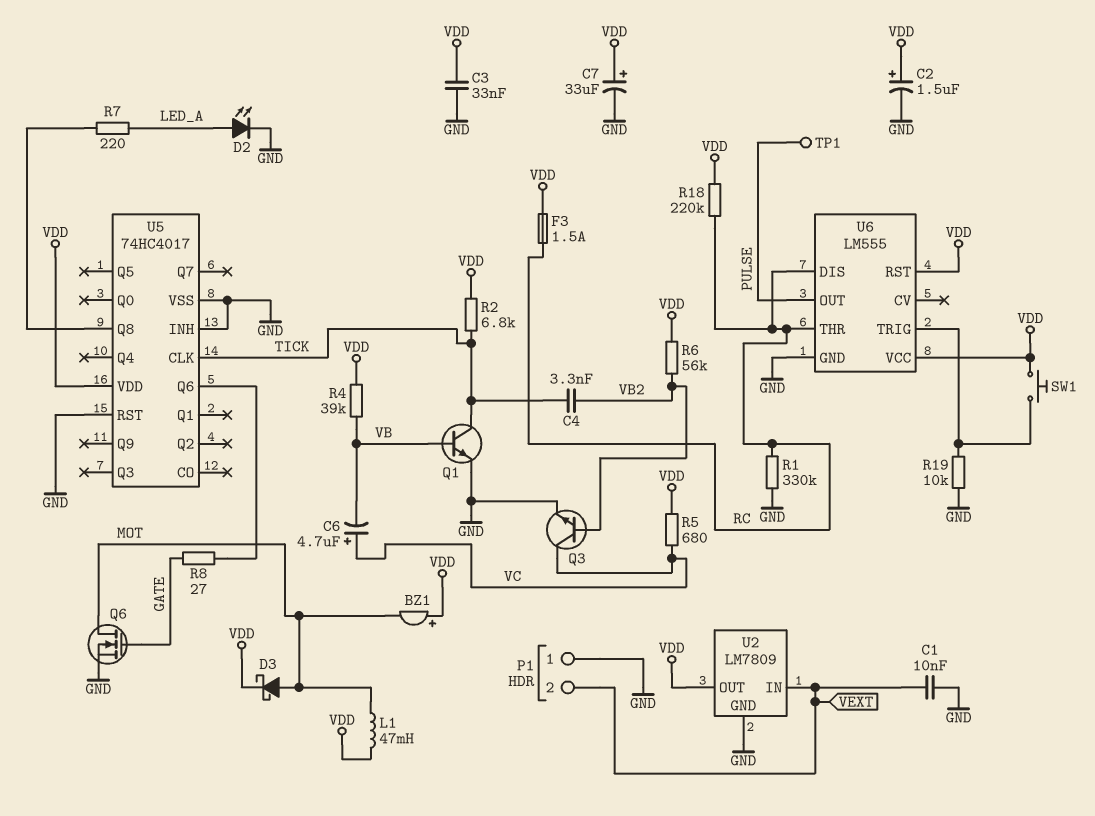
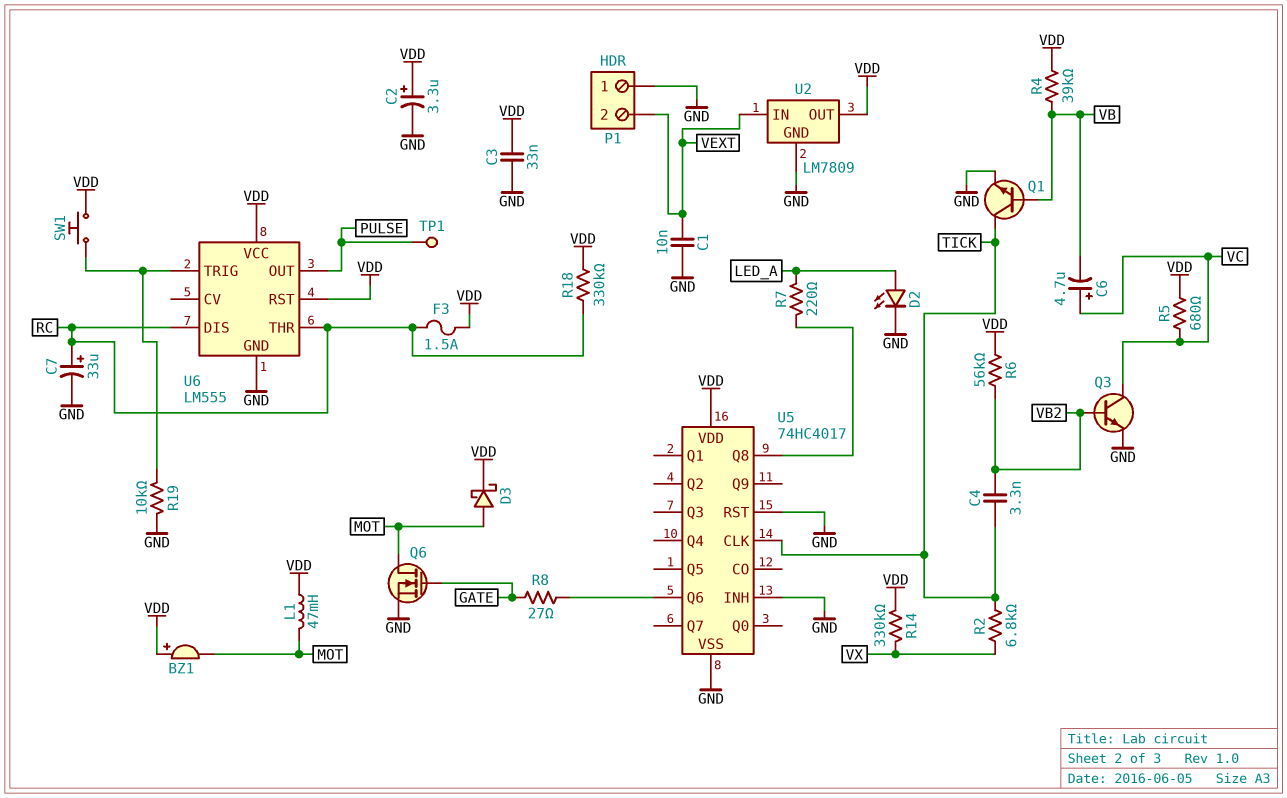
C2: 1.5uF (plus VDD, minus GND) -> 3.3uF (plus VDD, minus GND)
C7: 33uF (plus VDD, minus GND) -> 33uF (plus RC, minus GND)
R1: 330k (GND, RC) -> none
R2: 6.8k (TICK, VDD) -> 6.8k (TICK, VX)
R14: none -> 330k (VDD, VX)
R18: 220k (RC, VDD) -> 330k (RC, VDD)

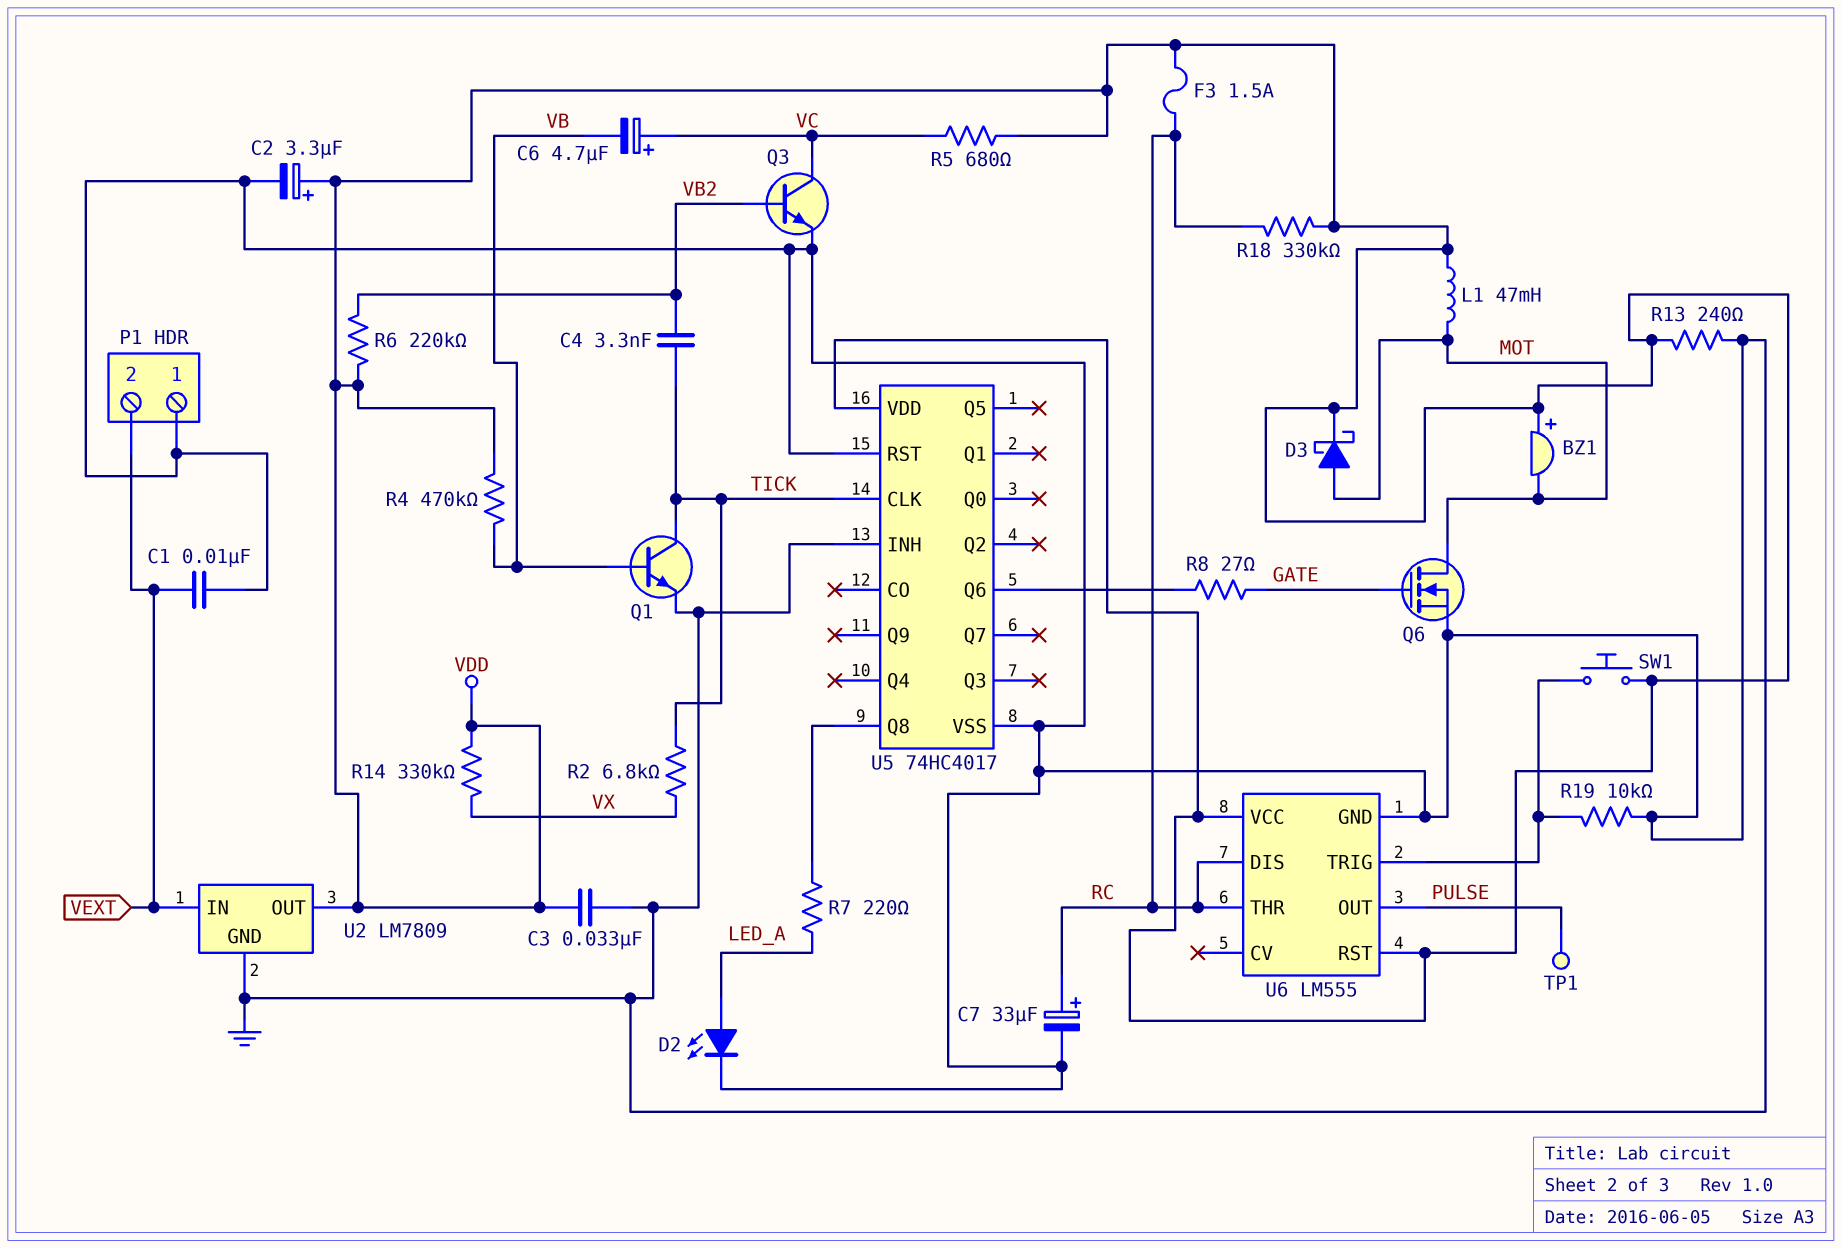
R4: 39k (VB, VDD) -> 470k (VB, VDD)
R6: 56k (VB2, VDD) -> 220k (VB2, VDD)
R13: none -> 240 (GND, VDD)

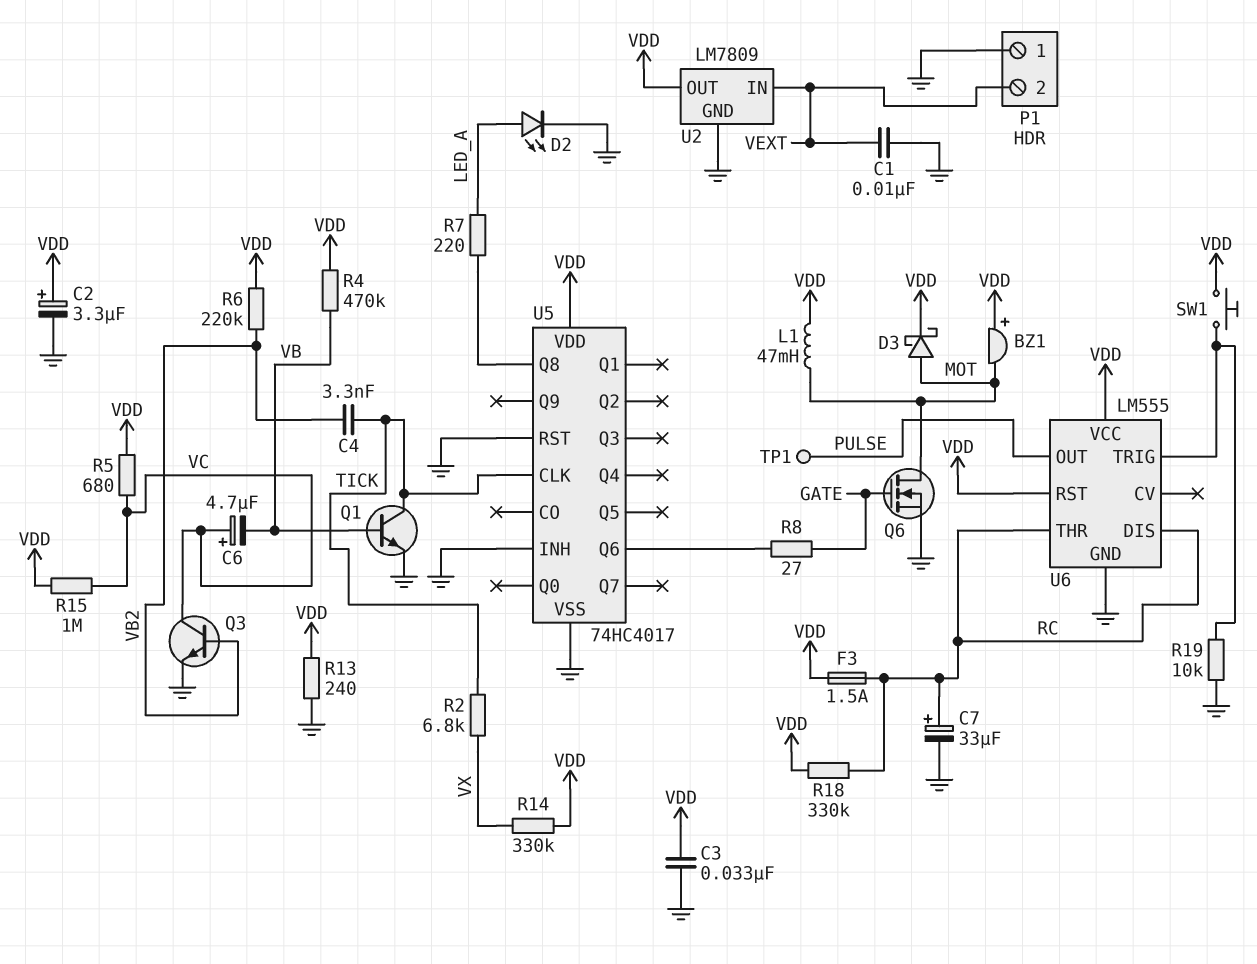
R15: none -> 1M (VC, VDD)

